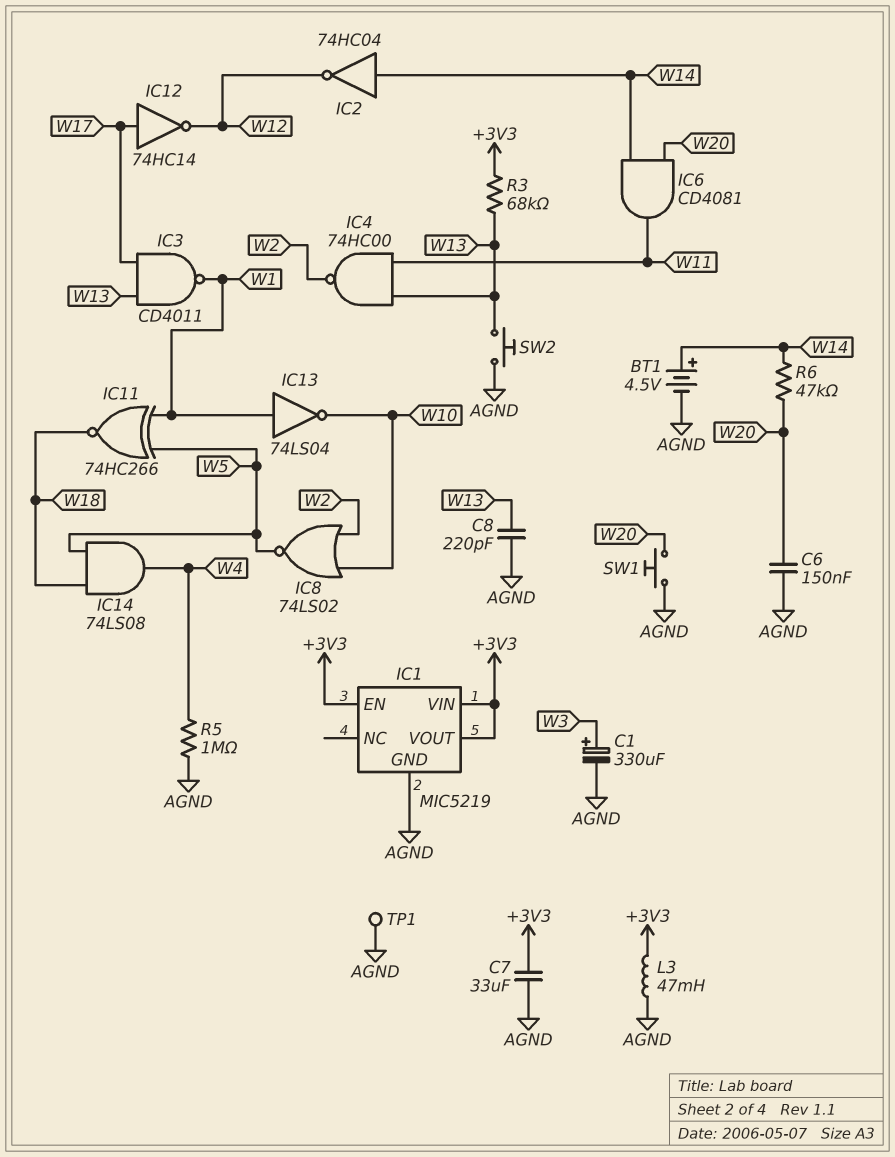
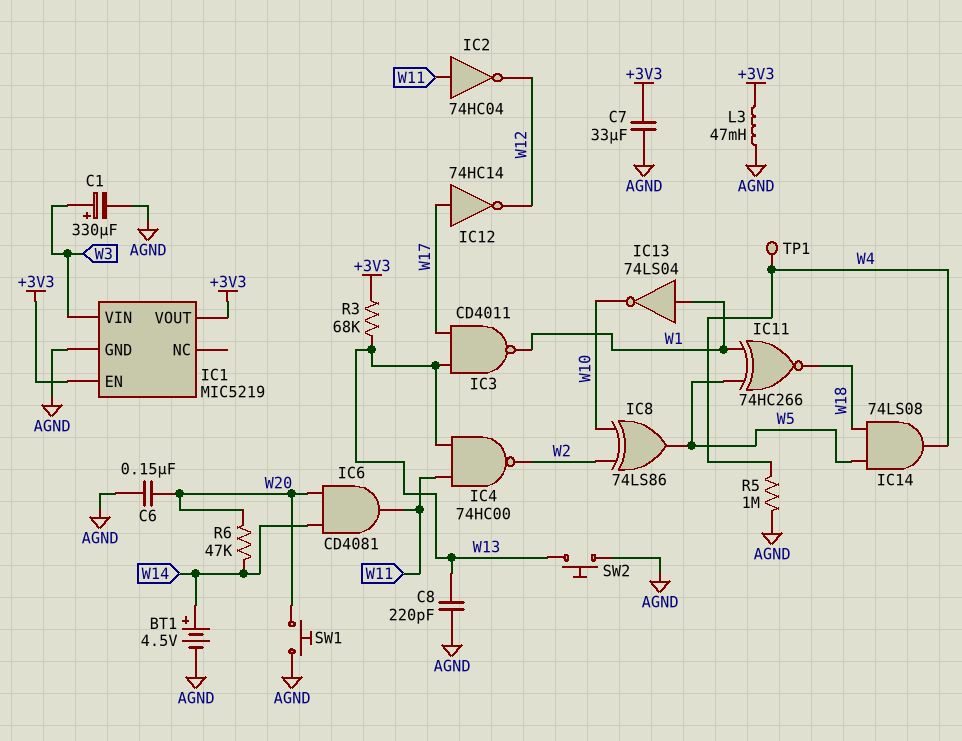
IC1 pin VIN: +3V3 -> W3
IC2: NOT 74HC04 (in W14, out W12) -> NOT 74HC04 (in W11, out W12)
IC8: NOR 74LS02 (in W2, in W10, out W5) -> XOR 74LS86 (in W2, in W10, out W5)
TP1: test point (AGND) -> test point (W4)

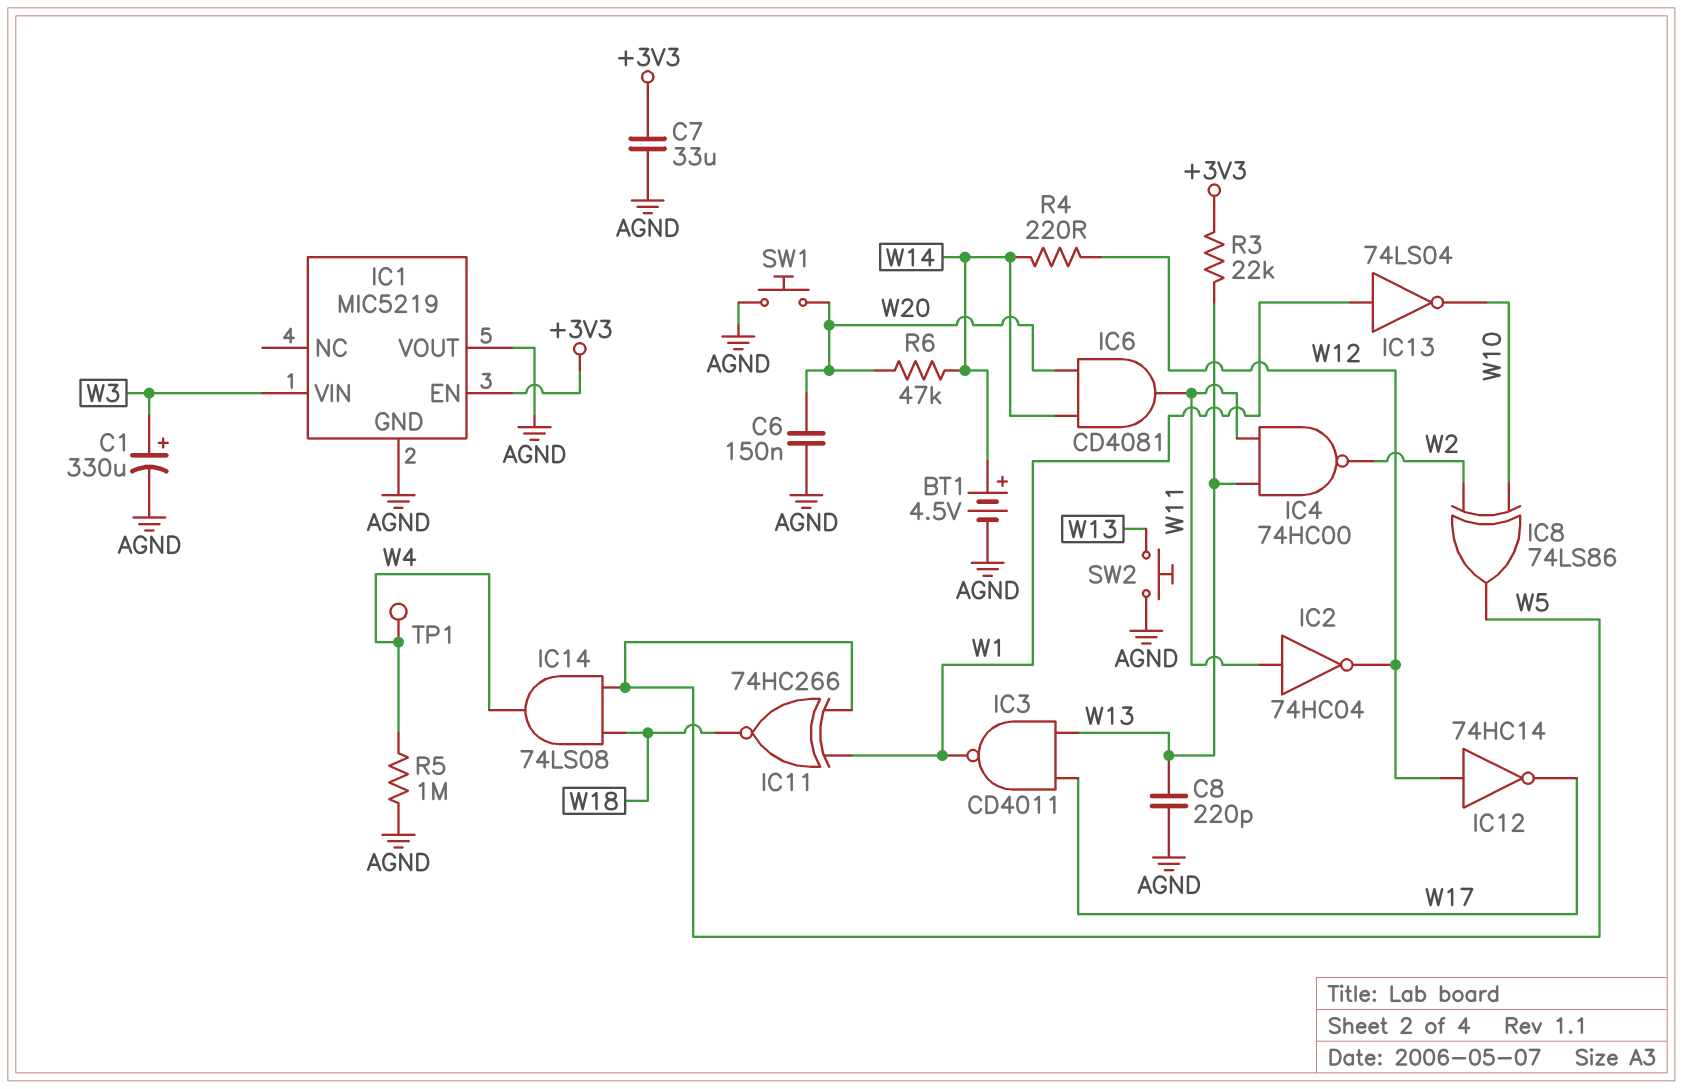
IC1 pin VOUT: +3V3 -> AGND
IC12: NOT 74HC14 (in W17, out W12) -> NOT 74HC14 (in W12, out W17)
L3: 47mH (+3V3, AGND) -> none
R3: 68k (+3V3, W13) -> 22k (+3V3, W13)
R4: none -> 220 (W12, W14)

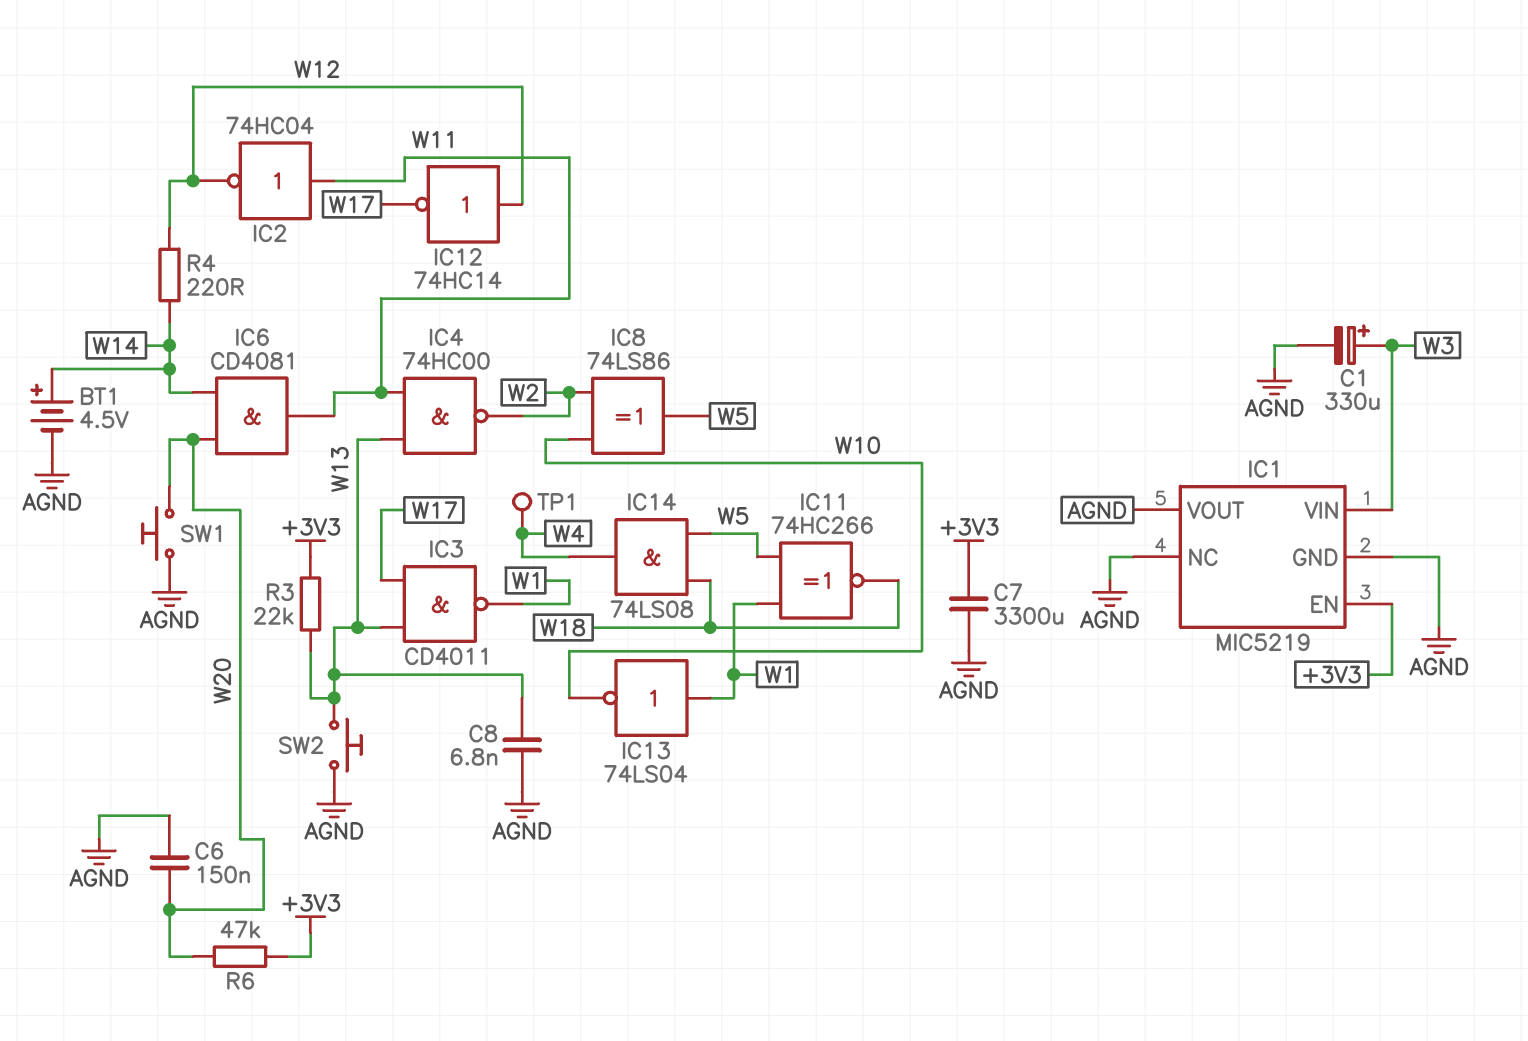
C7: 33uF (+3V3, AGND) -> 3300uF (+3V3, AGND)
C8: 220pF (AGND, W13) -> 6.8nF (AGND, W13)
IC1 pin NC: none -> AGND
R5: 1M (AGND, W4) -> none
R6: 47k (W14, W20) -> 47k (+3V3, W20)

